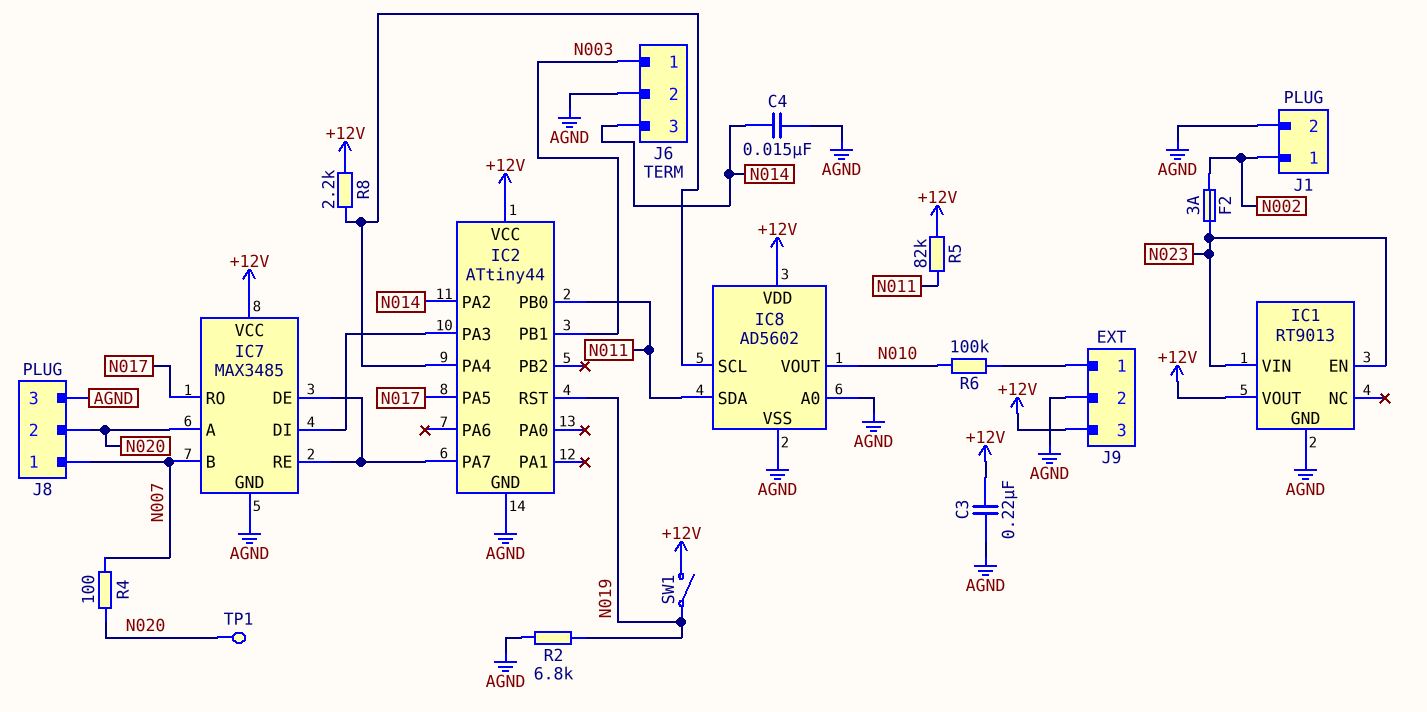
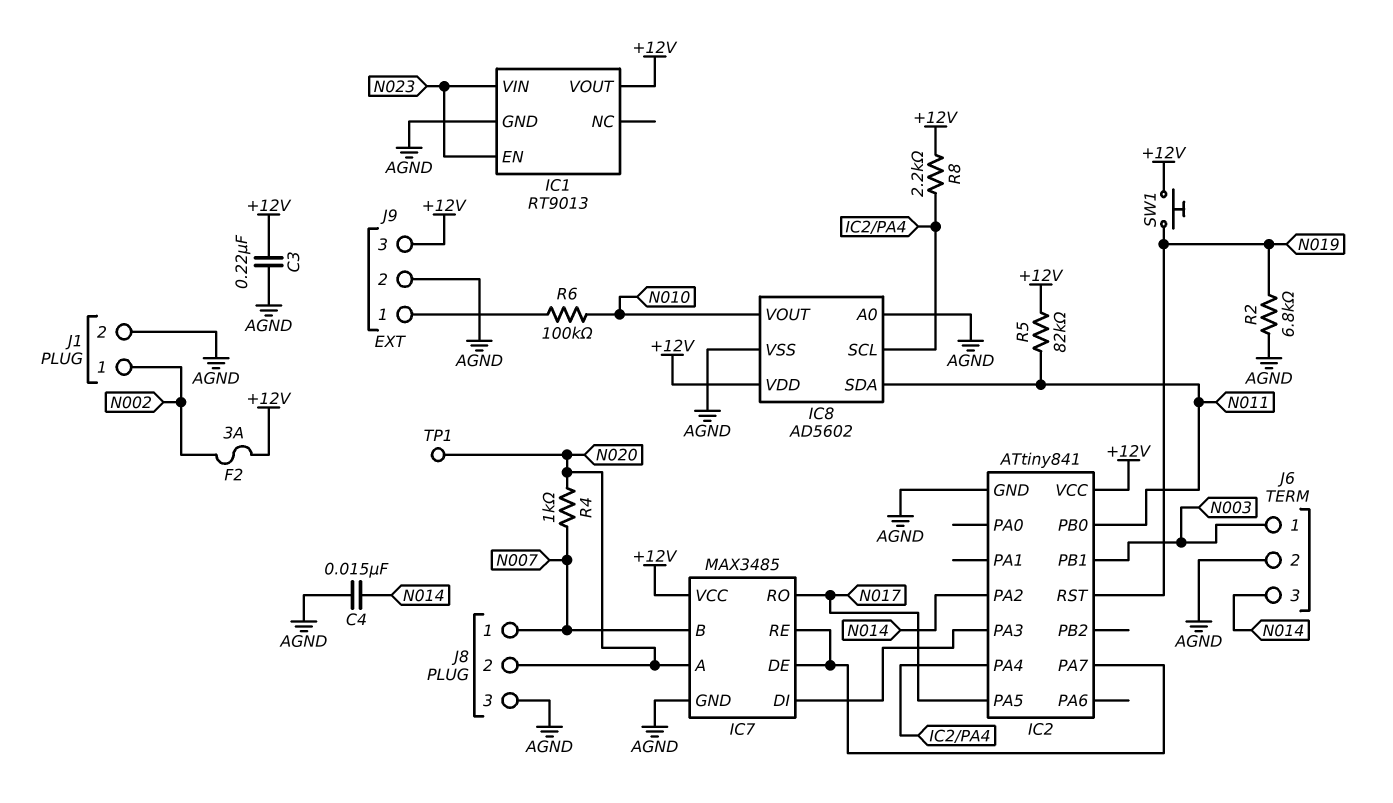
F2: 3A (N002, N023) -> 3A (+12V, N002)
IC2: ATtiny44 -> ATtiny841
R4: 100 (N007, N020) -> 1k (N007, N020)
SW1: switch (+12V, N019) -> button (+12V, N019)

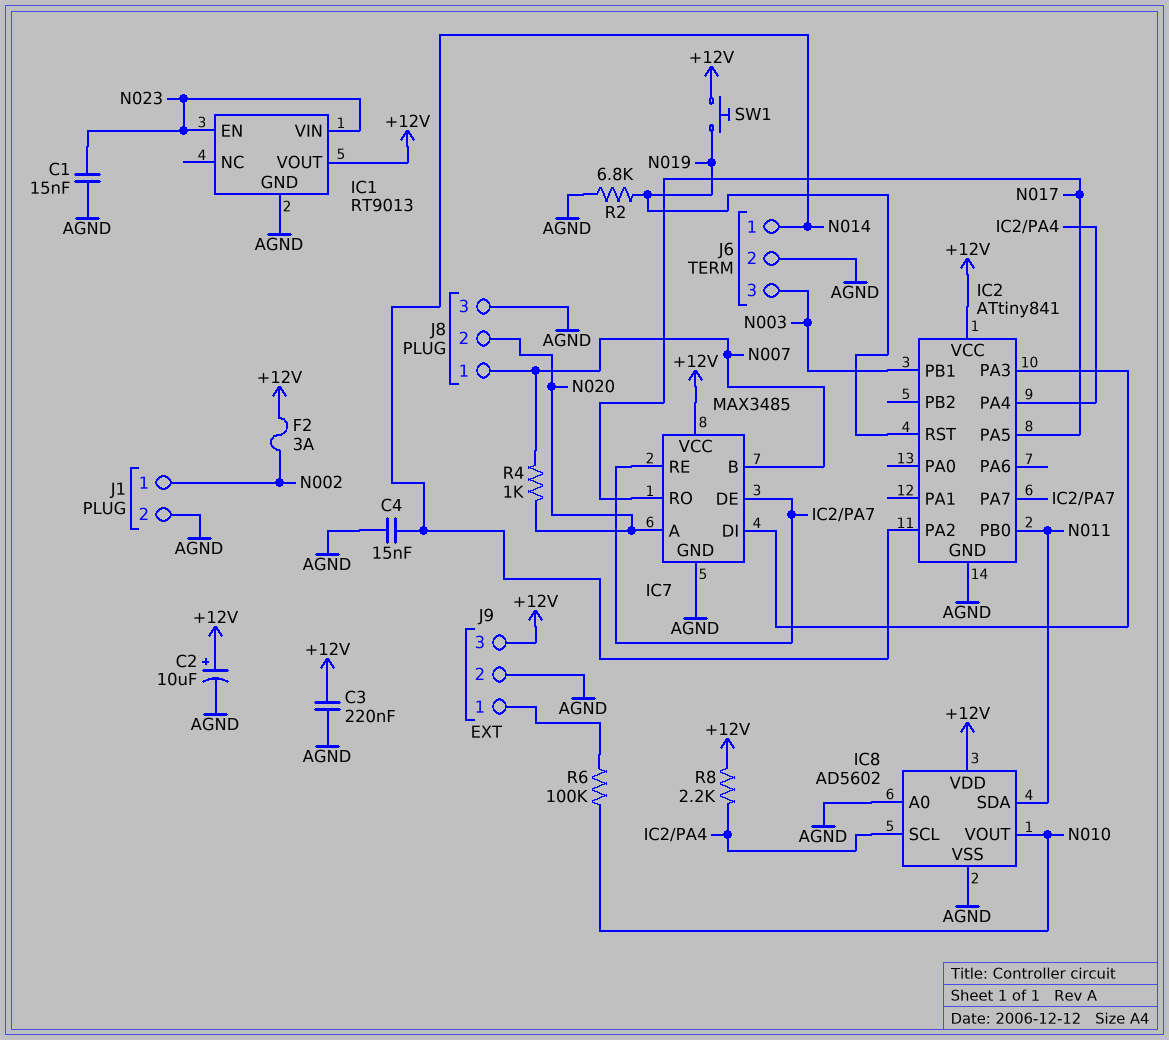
C1: none -> 15nF (AGND, N023)
C2: none -> 10uF (plus +12V, minus AGND)
J6 pin 1: N003 -> N014
J6 pin 3: N014 -> N003
R5: 82k (+12V, N011) -> none
TP1: test point (N020) -> none

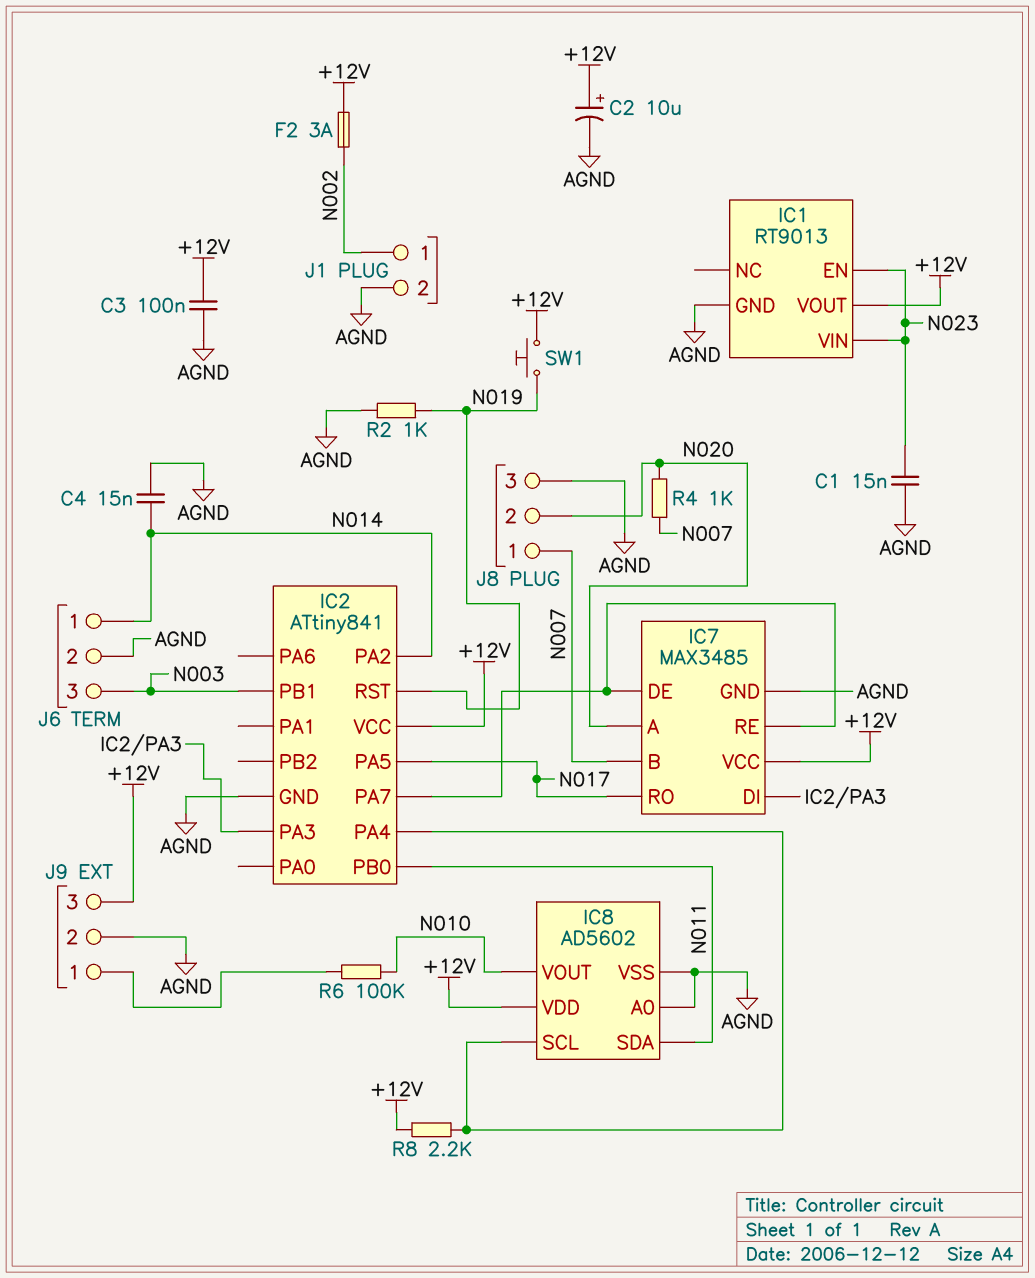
C3: 220nF (+12V, AGND) -> 100nF (+12V, AGND)
R2: 6.8k (AGND, N019) -> 1k (AGND, N019)

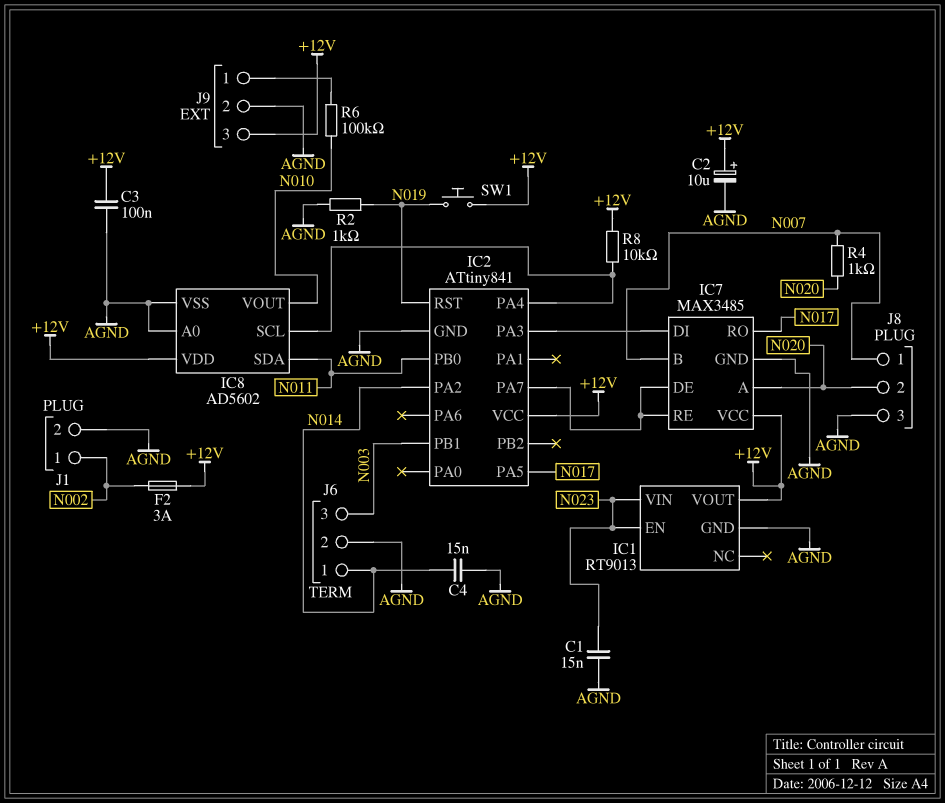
R8: 2.2k (+12V, IC2/PA4) -> 10k (+12V, IC2/PA4)

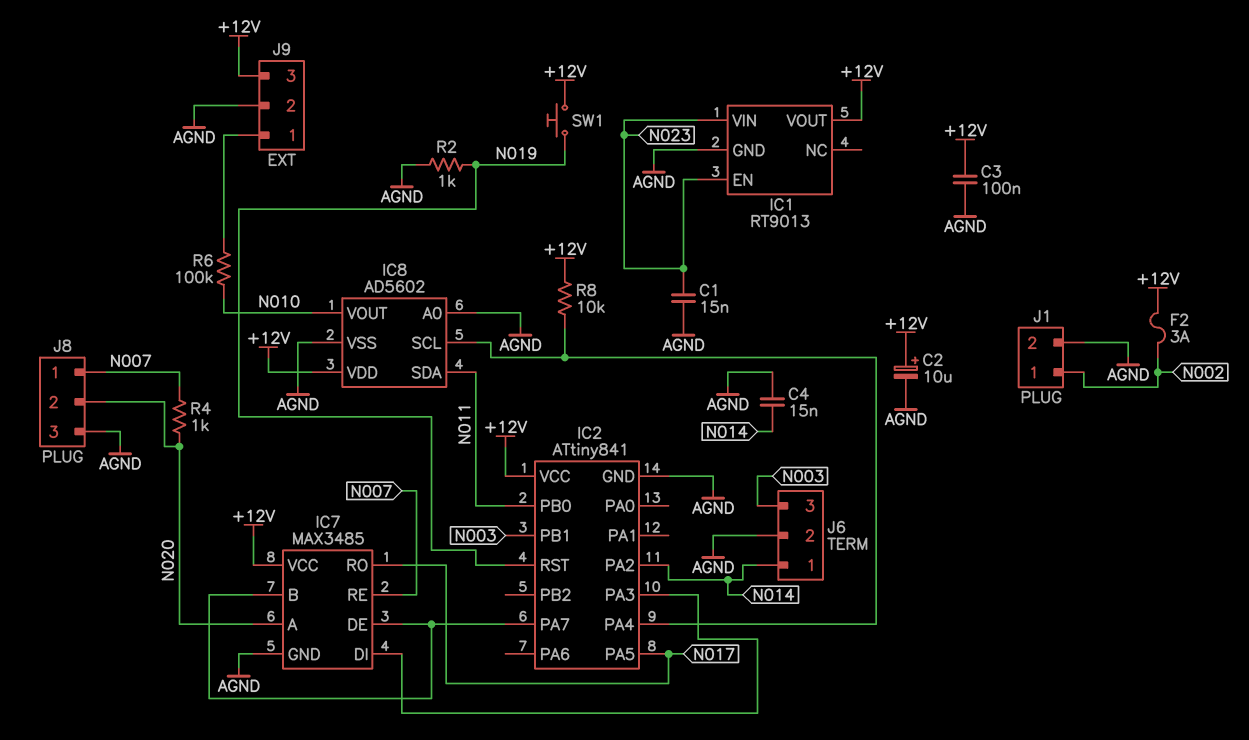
IC7 pin B: N007 -> IC2/PA7
IC7 pin RE: IC2/PA7 -> N007

